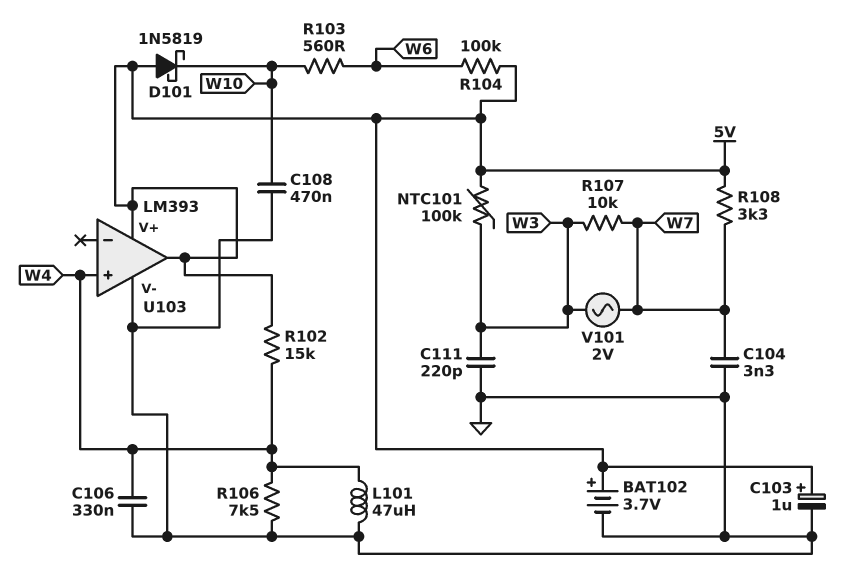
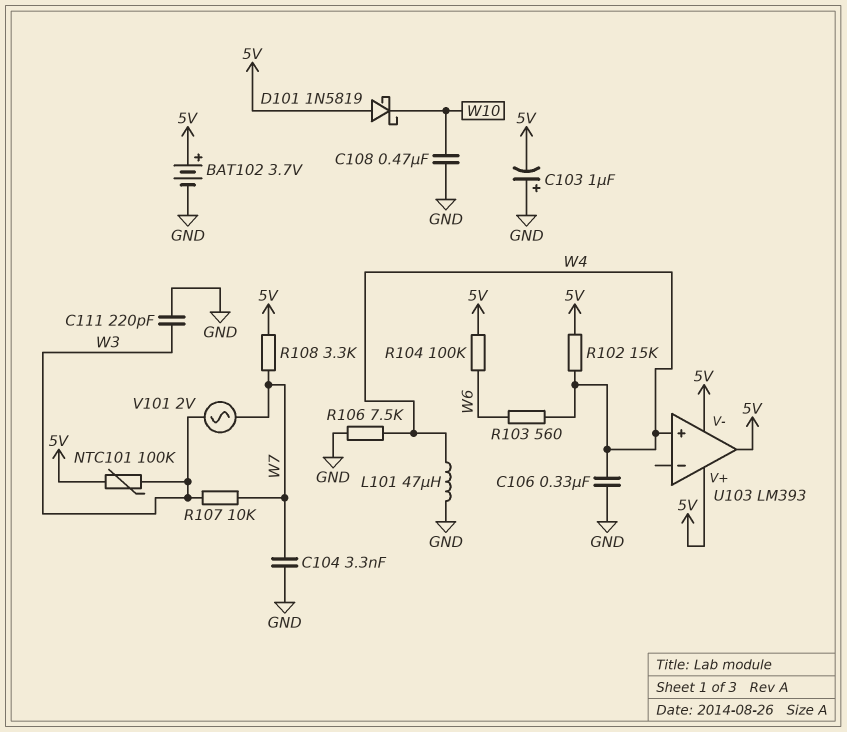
C103: 1uF (plus 5V, minus GND) -> 1uF (plus GND, minus 5V)
R103: 560 (W6, W10) -> 560 (W4, W6)
U103 pin V-: GND -> 5V

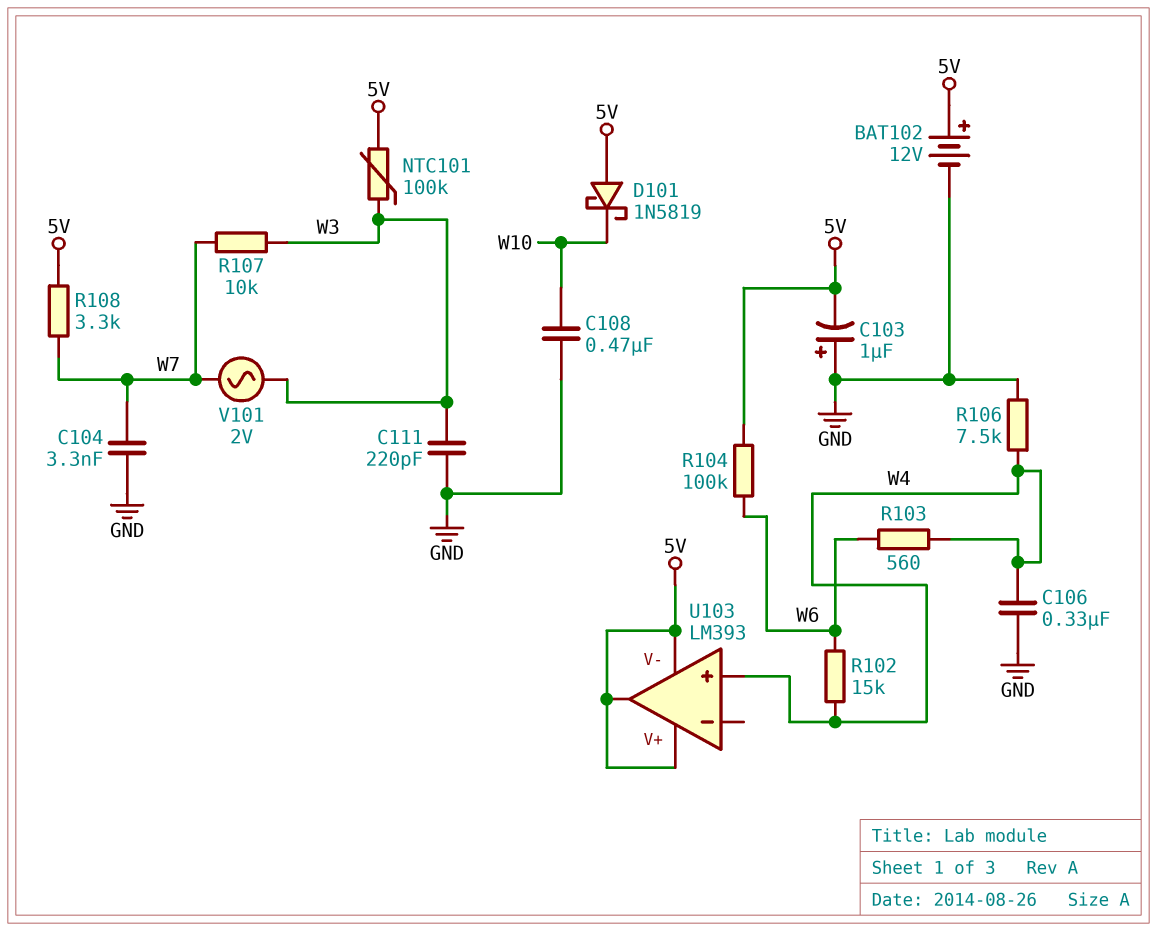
BAT102: 3.7V (plus 5V, minus GND) -> 12V (plus 5V, minus GND)
L101: 47uH (GND, W4) -> none
R102: 15k (5V, W4) -> 15k (W4, W6)

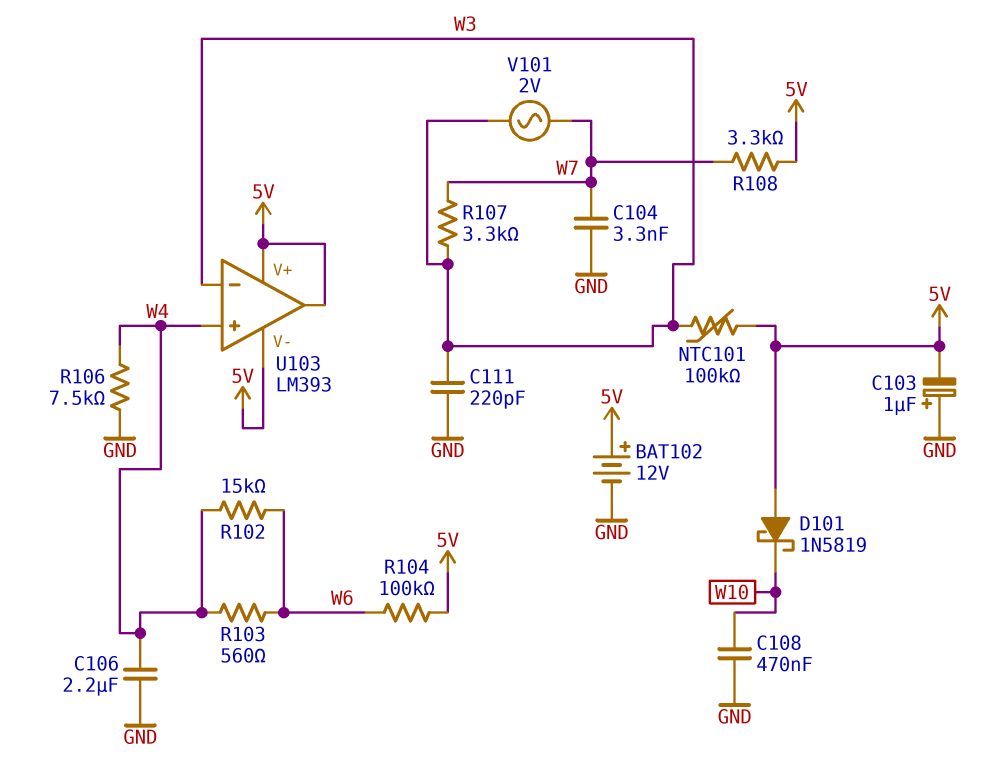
C106: 330nF (GND, W4) -> 2.2uF (GND, W4)
R107: 10k (W3, W7) -> 3.3k (W3, W7)
U103 pin in-: none -> W3

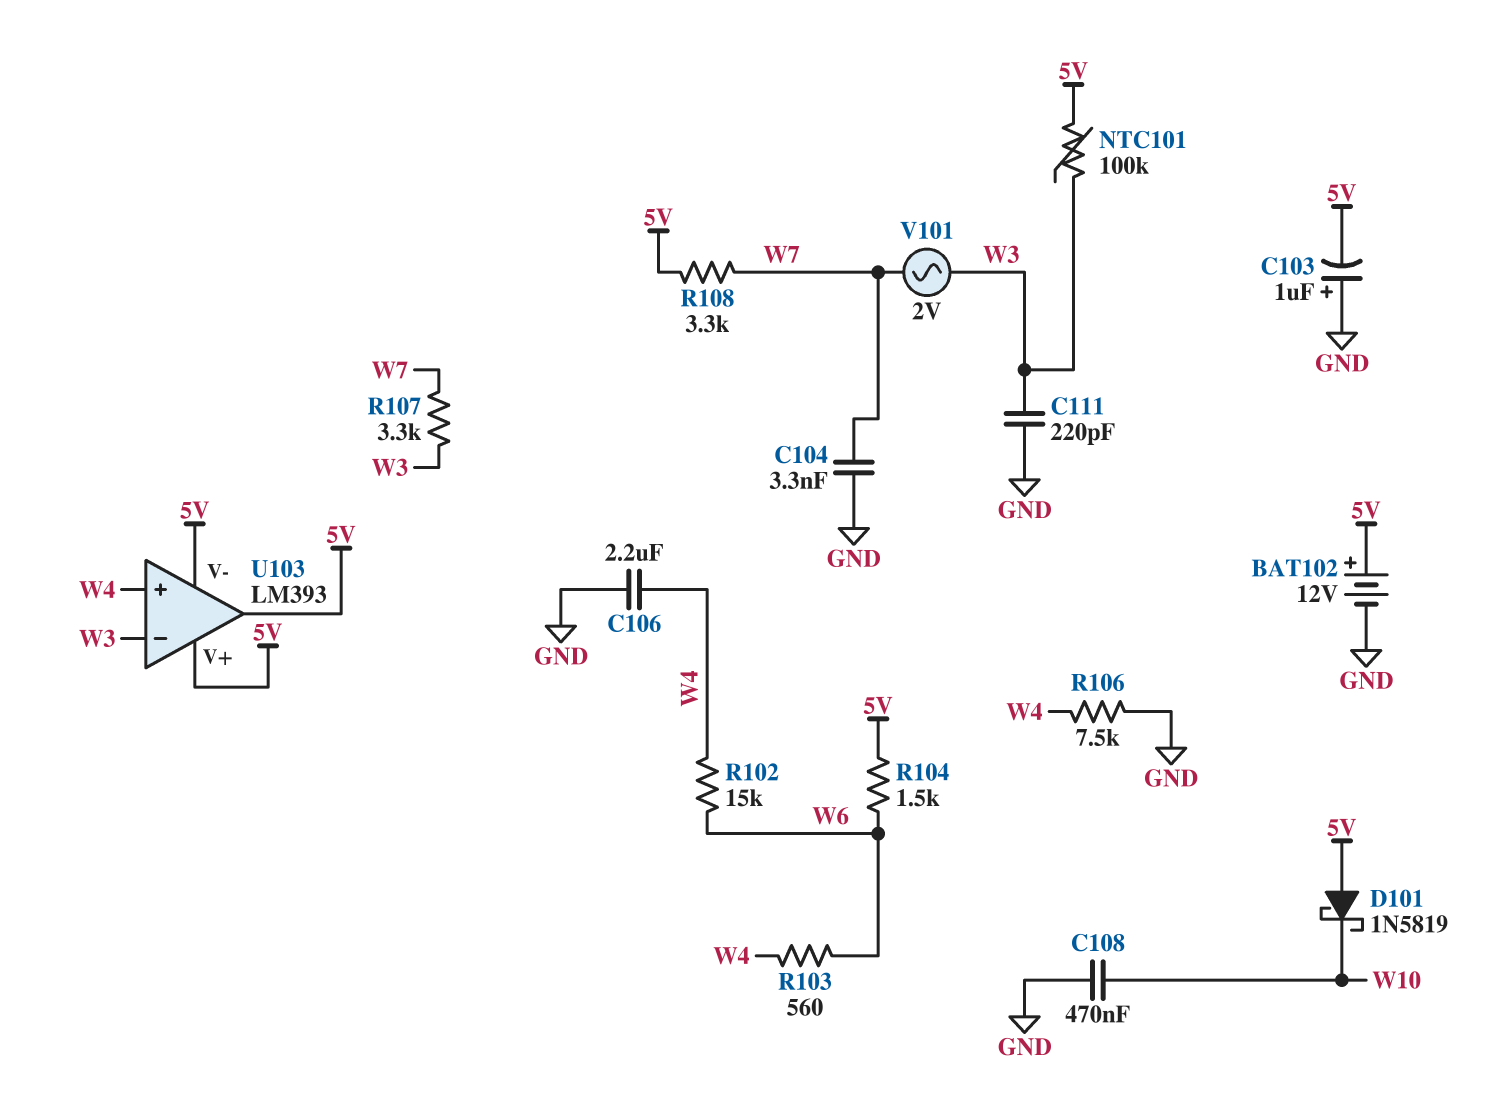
R104: 100k (5V, W6) -> 1.5k (5V, W6)

